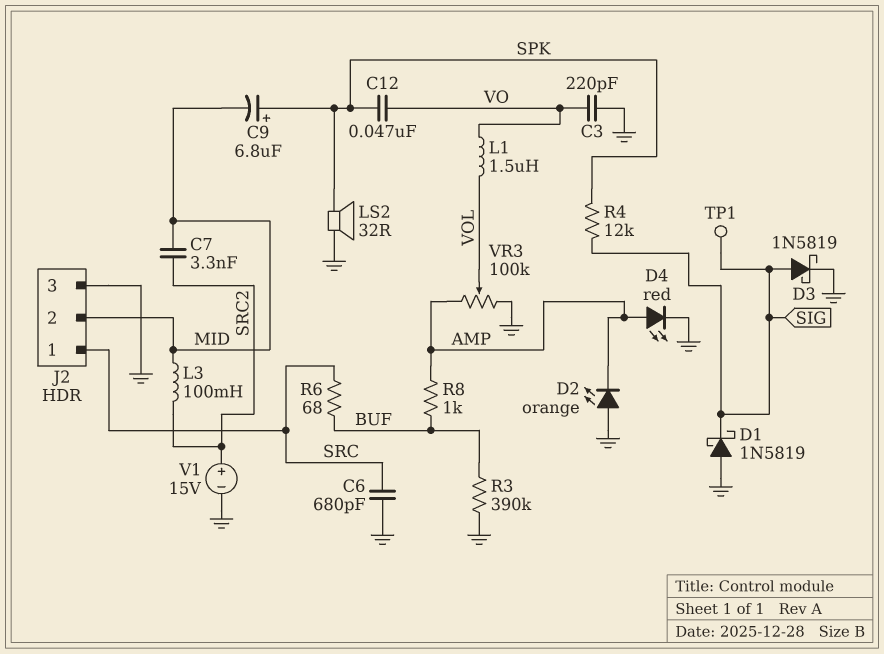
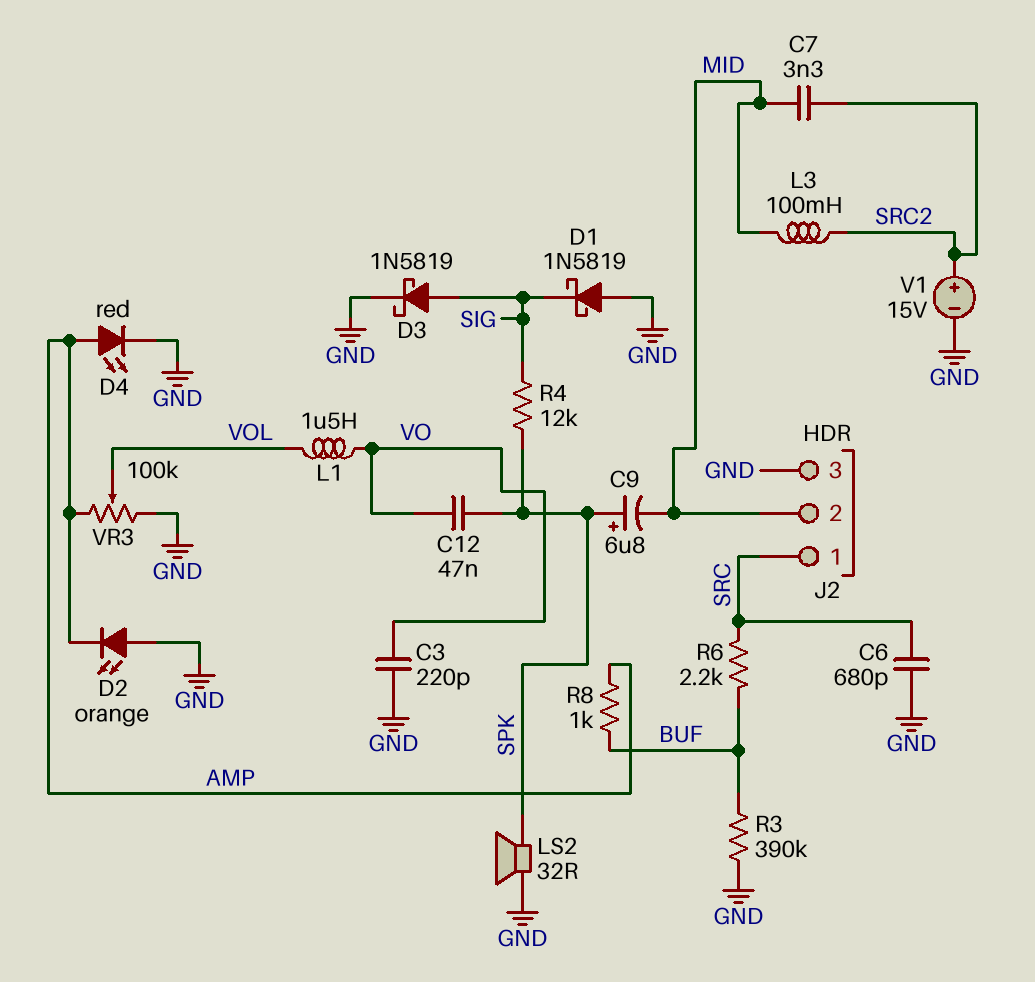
R6: 68 (BUF, SRC) -> 2.2k (BUF, SRC)
TP1: test point (SIG) -> none

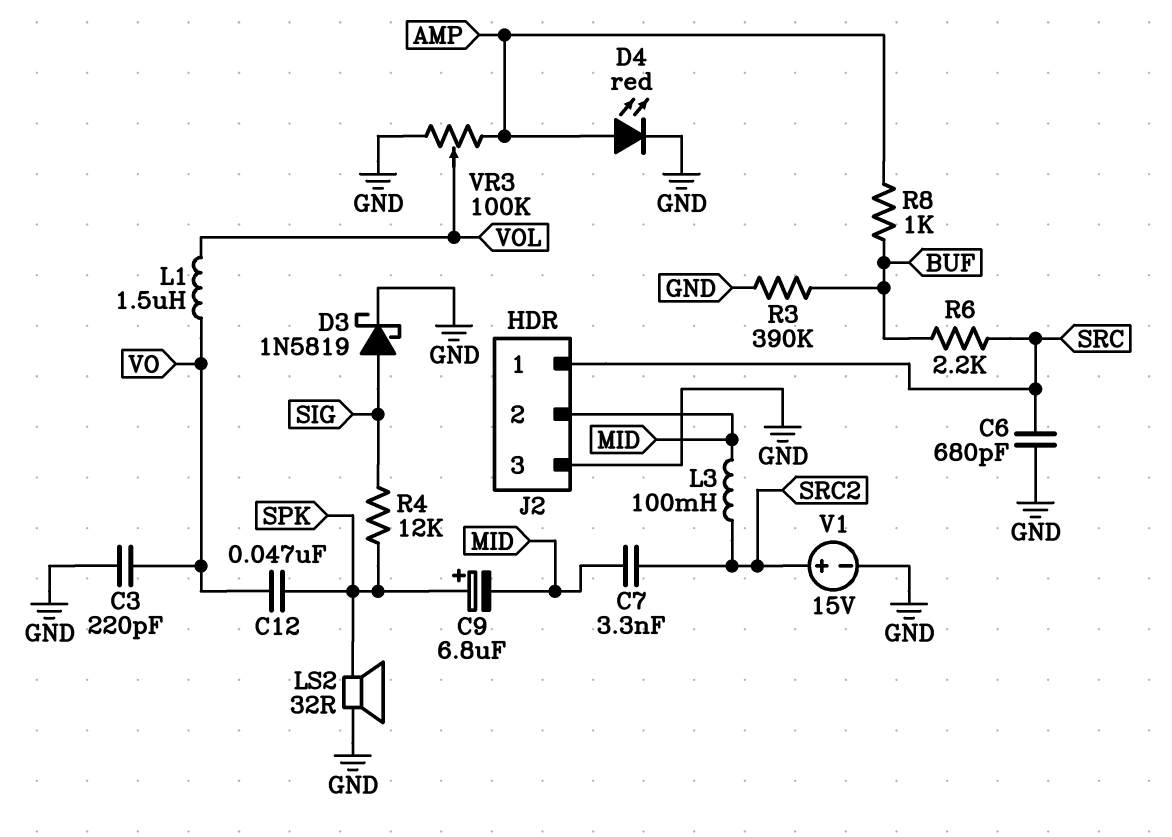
D1: schottky 1N5819 (A GND, K SIG) -> none
D2: LED orange (A GND, K AMP) -> none

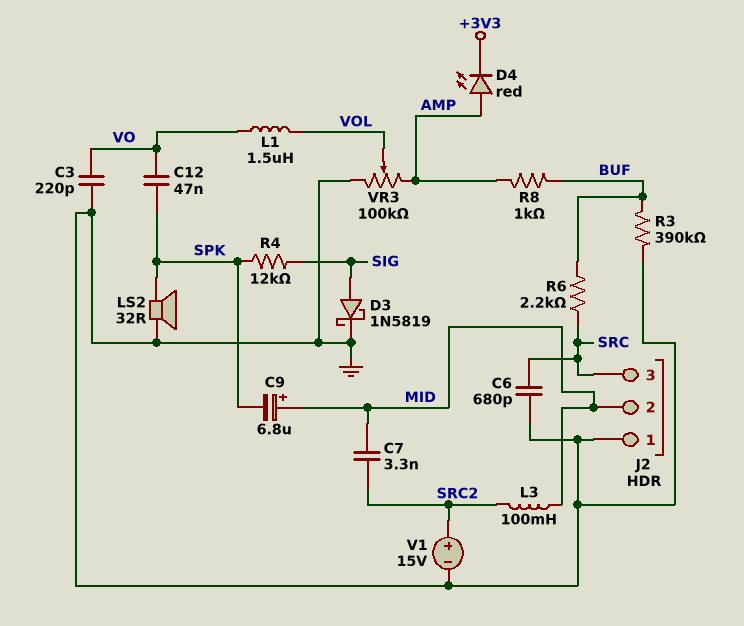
C9: 6.8uF (plus SPK, minus MID) -> 6.8uF (plus MID, minus SPK)
D4: LED red (A AMP, K GND) -> LED red (A AMP, K +3V3)
J2 pin 1: SRC -> GND
J2 pin 3: GND -> SRC

